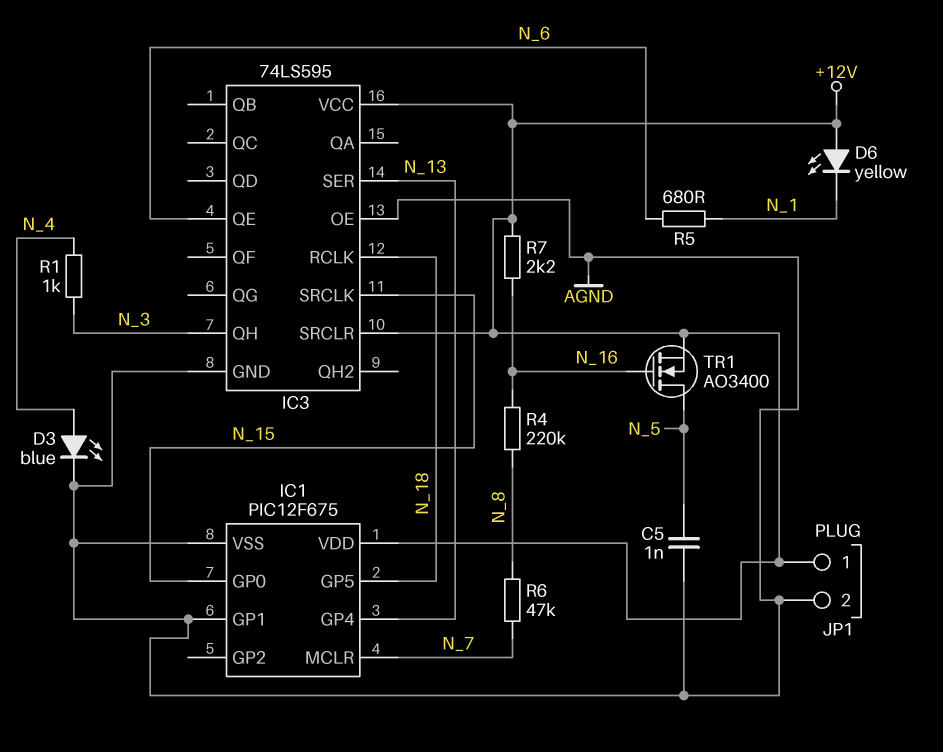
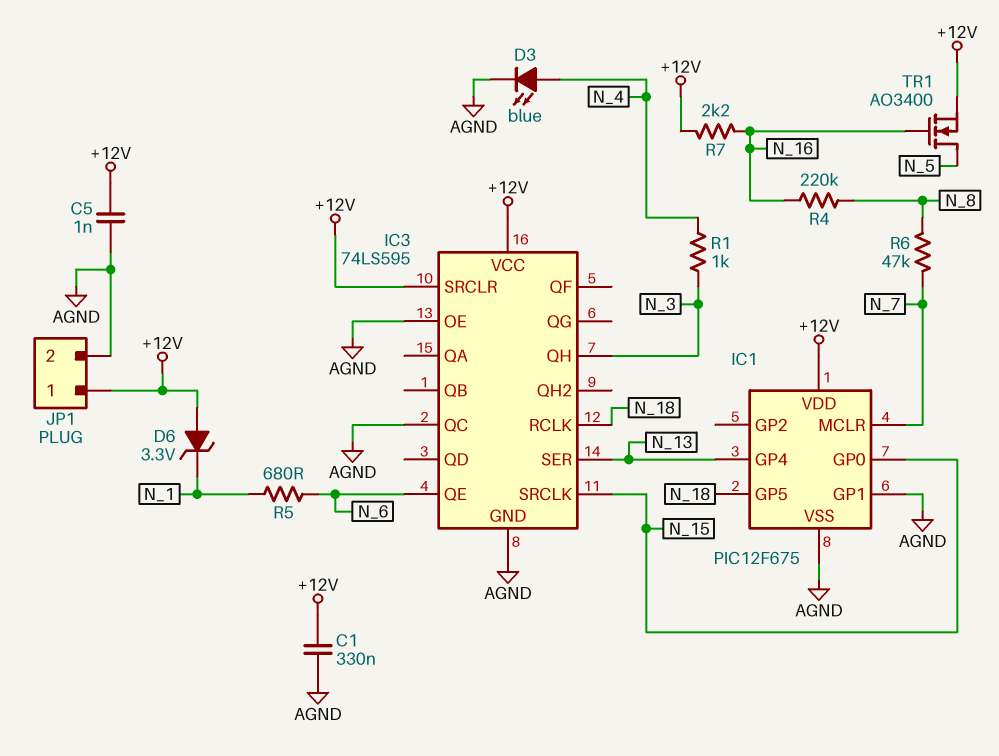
C1: none -> 330nF (+12V, AGND)
C5: 1nF (AGND, N_5) -> 1nF (+12V, AGND)
D6: LED yellow (A +12V, K N_1) -> zener 3.3V (A +12V, K N_1)
IC3 pin QC: none -> AGND

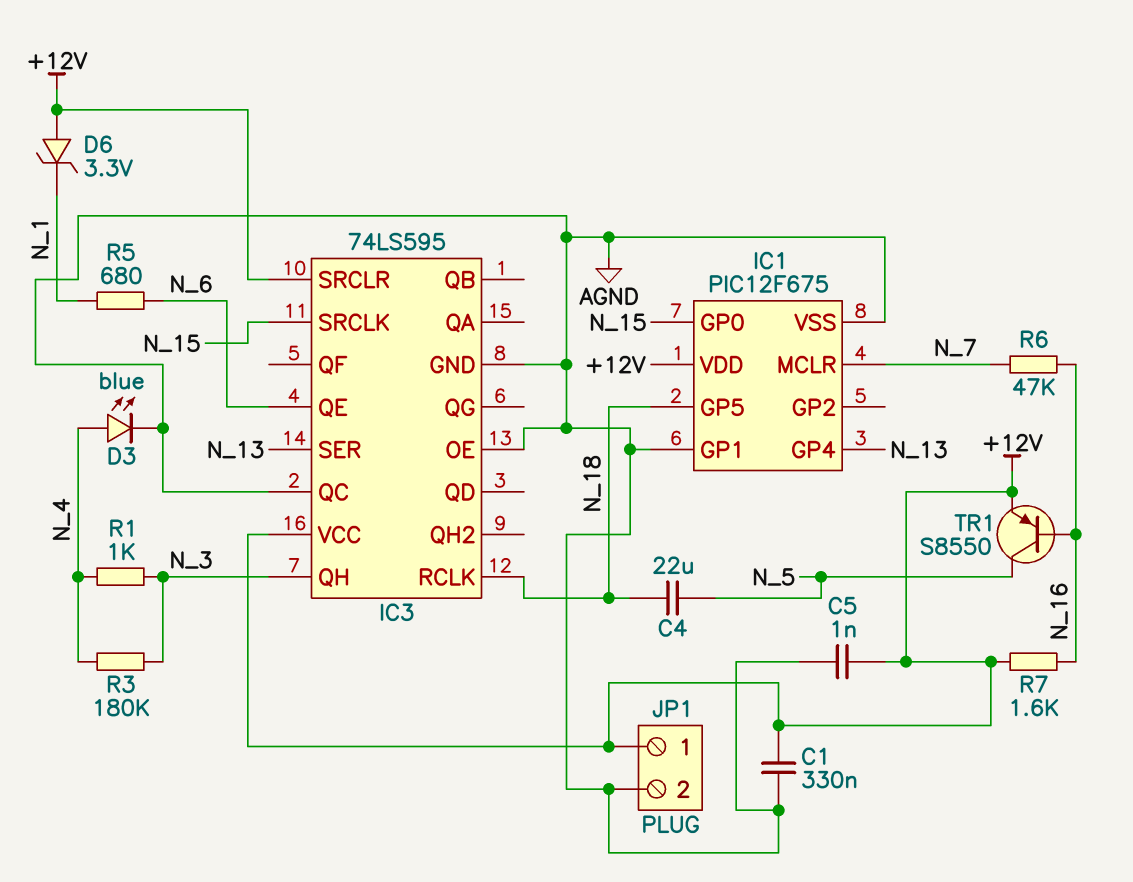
C4: none -> 22uF (N_5, N_18)
R3: none -> 180k (N_3, N_4)
R4: 220k (N_8, N_16) -> none
R6: 47k (N_7, N_8) -> 47k (N_7, N_16)
R7: 2.2k (+12V, N_16) -> 1.6k (+12V, N_16)
TR1: NMOS AO3400 (G N_16, D N_5, S +12V) -> PNP S8550 (B N_16, C N_5, E +12V)

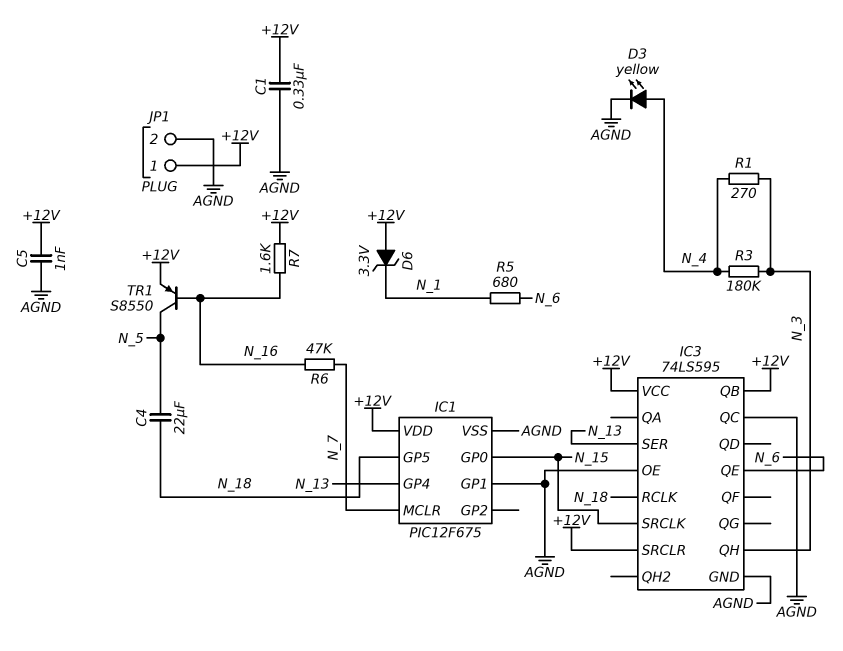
D3: LED blue (A N_4, K AGND) -> LED yellow (A N_4, K AGND)
IC3 pin QB: none -> +12V
R1: 1k (N_3, N_4) -> 270 (N_3, N_4)

